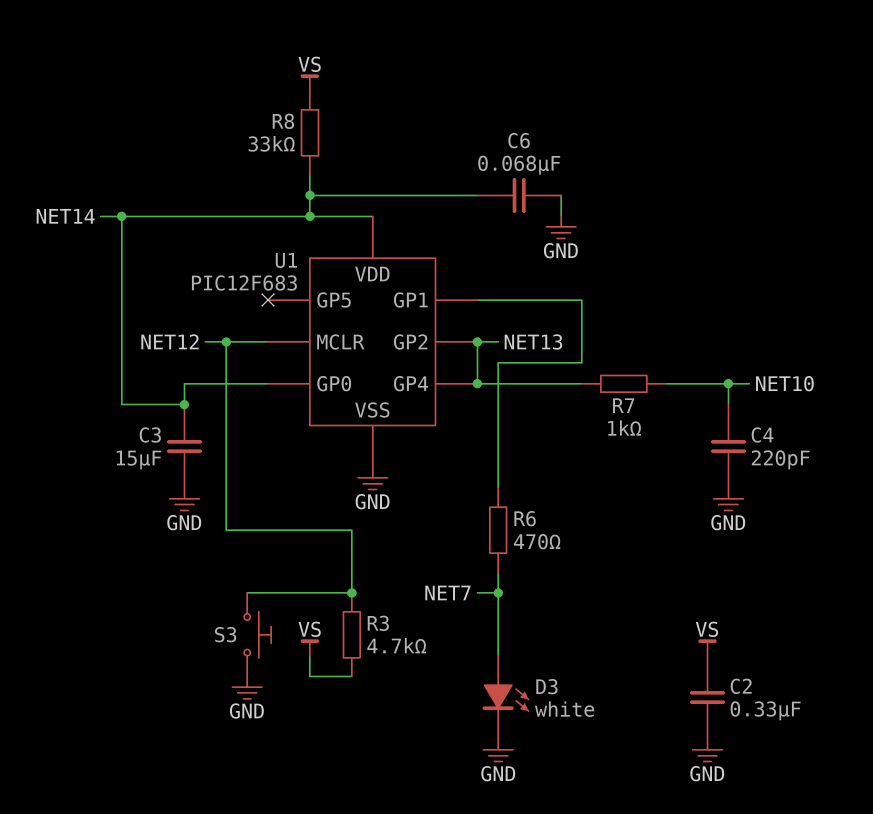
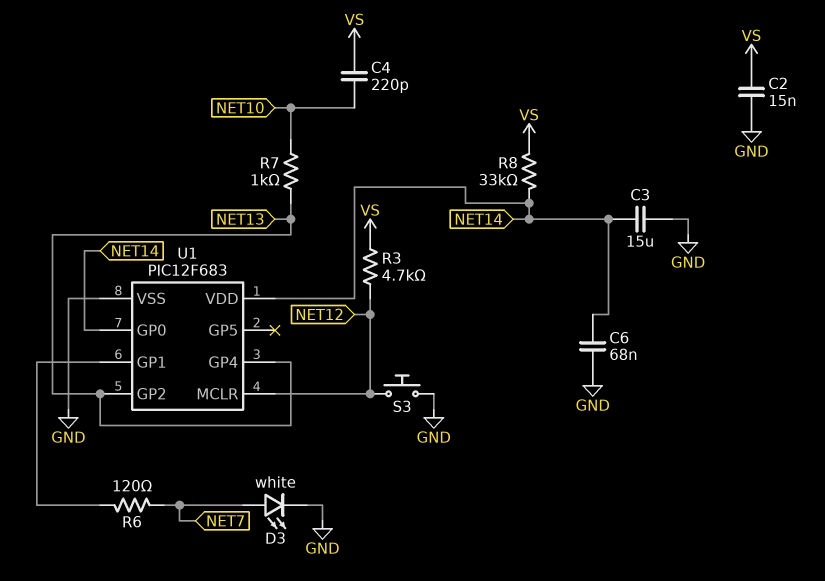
C2: 330nF (GND, VS) -> 15nF (GND, VS)
C4: 220pF (GND, NET10) -> 220pF (NET10, VS)
R6: 470 (NET7, U1/GP1) -> 120 (NET7, U1/GP1)

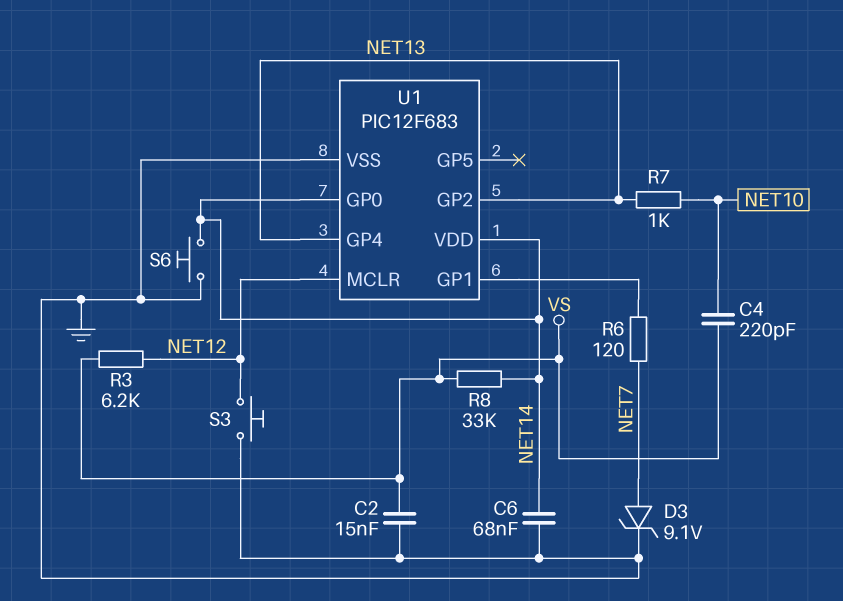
C3: 15uF (GND, NET14) -> none
D3: LED white (A NET7, K GND) -> zener 9.1V (A NET7, K GND)
R3: 4.7k (NET12, VS) -> 6.2k (NET12, VS)
S6: none -> button (GND, NET14)

